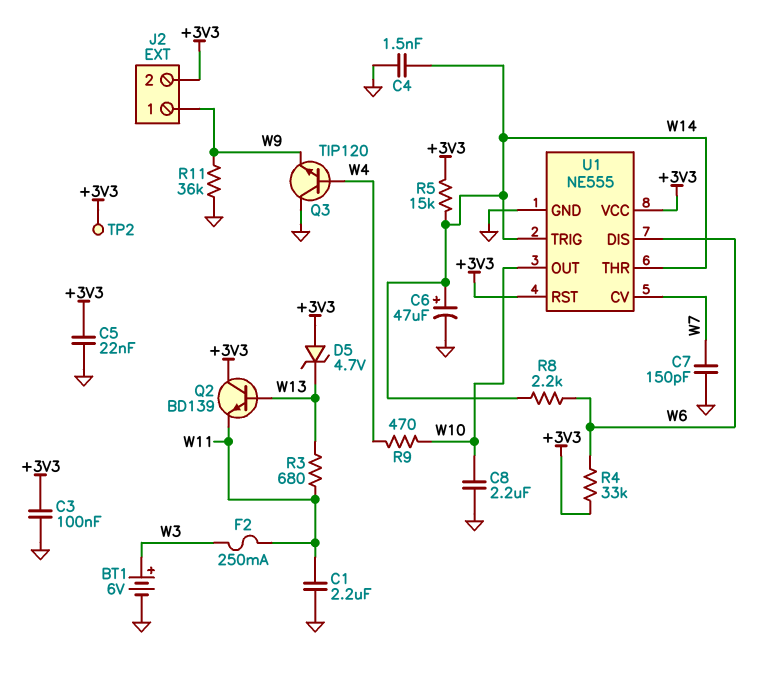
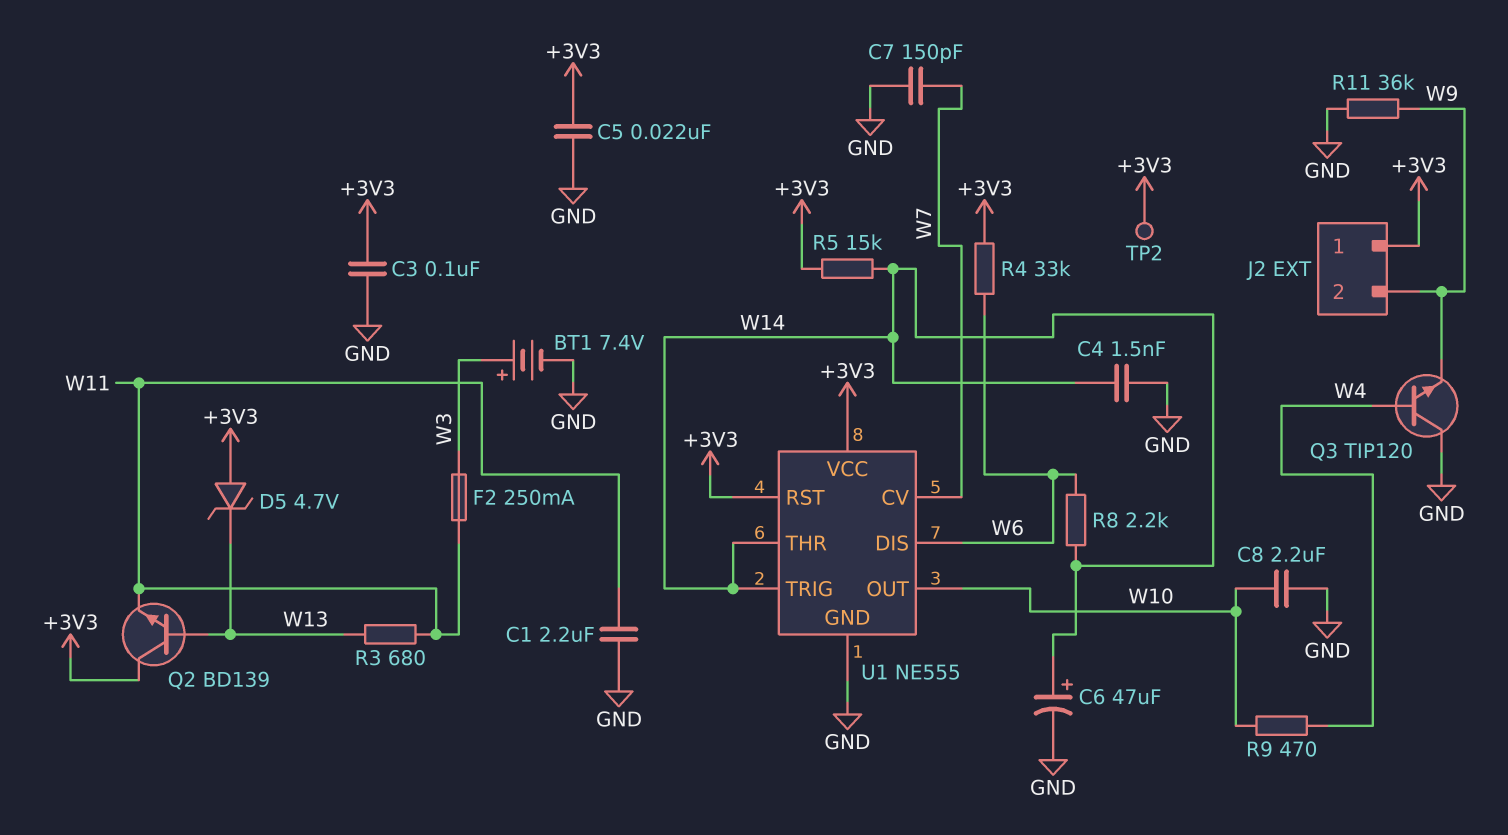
BT1: 6V (plus W3, minus GND) -> 7.4V (plus W3, minus GND)
J2 pin 1: W9 -> +3V3
J2 pin 2: +3V3 -> W9

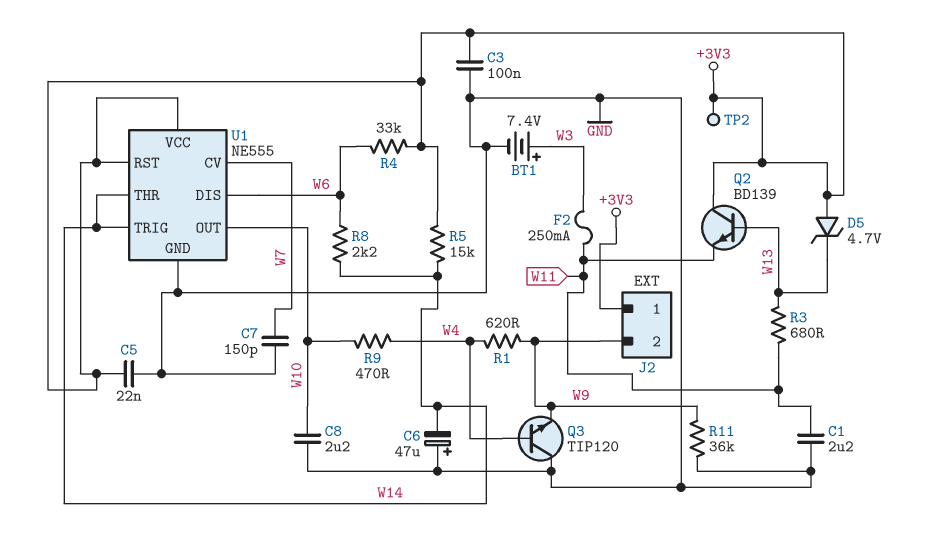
C4: 1.5nF (GND, W14) -> none
C6: 47uF (plus W14, minus GND) -> 47uF (plus GND, minus W14)
R1: none -> 620 (W4, W9)

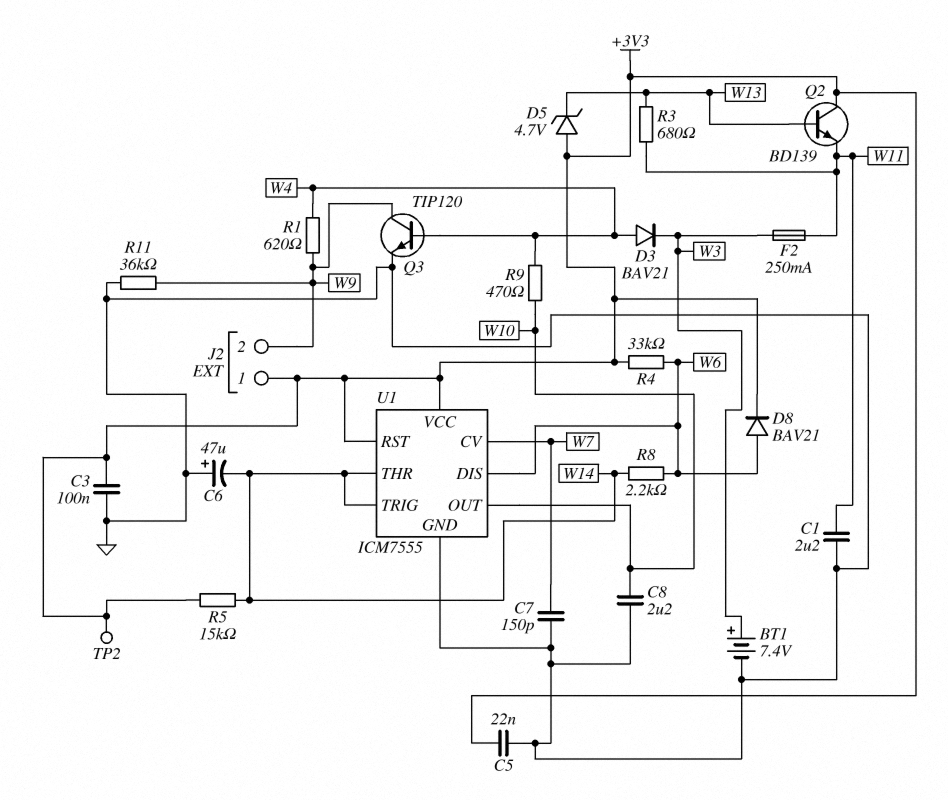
D3: none -> diode BAV21 (A W4, K W3)
D8: none -> diode BAV21 (A W6, K +3V3)
Q3: NPN TIP120 (B W4, C GND, E W9) -> NPN TIP120 (B W4, C W9, E GND)
U1: NE555 -> ICM7555

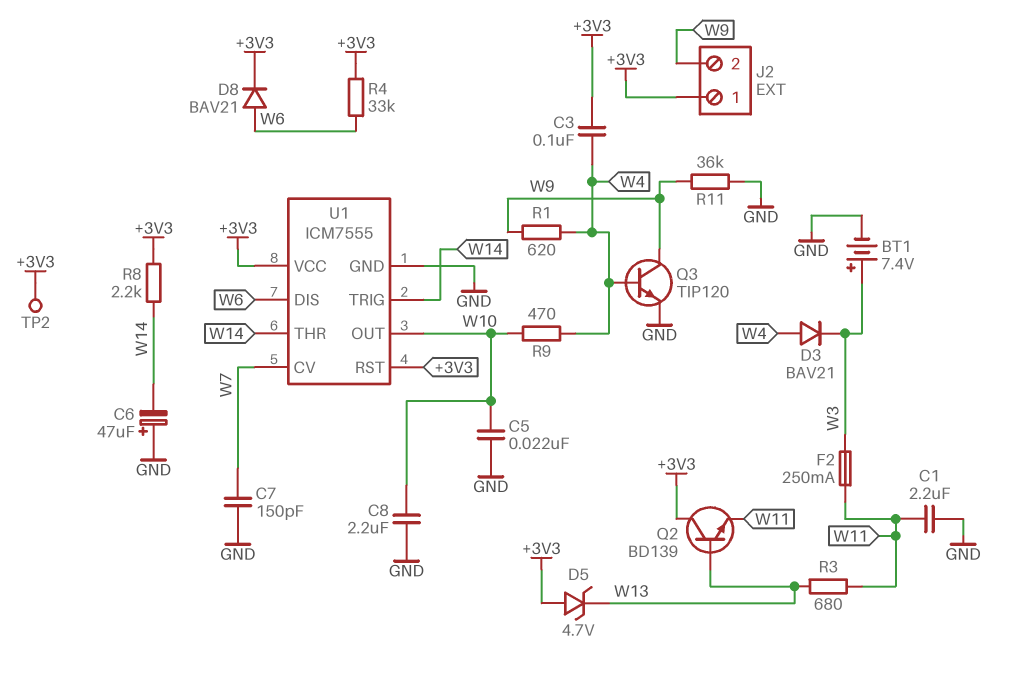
C3: 100nF (+3V3, GND) -> 100nF (+3V3, W4)
C5: 22nF (+3V3, GND) -> 22nF (GND, W10)
R5: 15k (+3V3, W14) -> none
R8: 2.2k (W6, W14) -> 2.2k (+3V3, W14)

